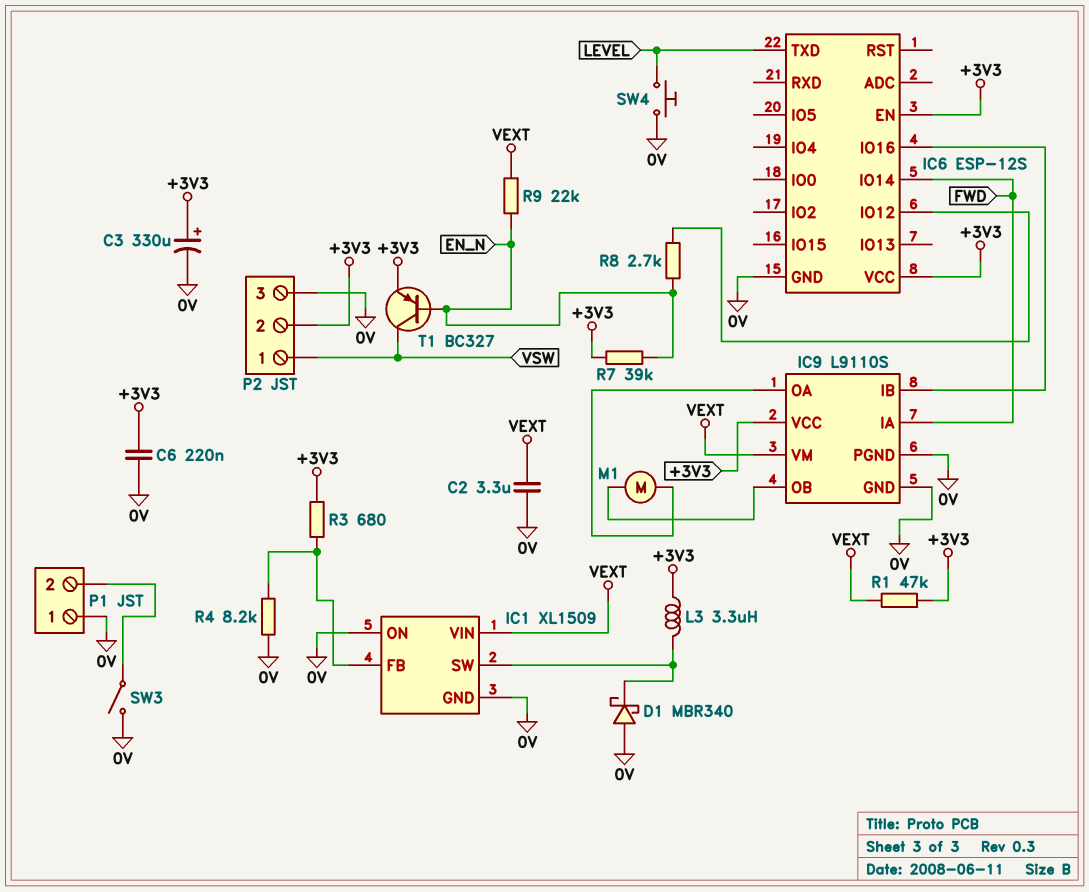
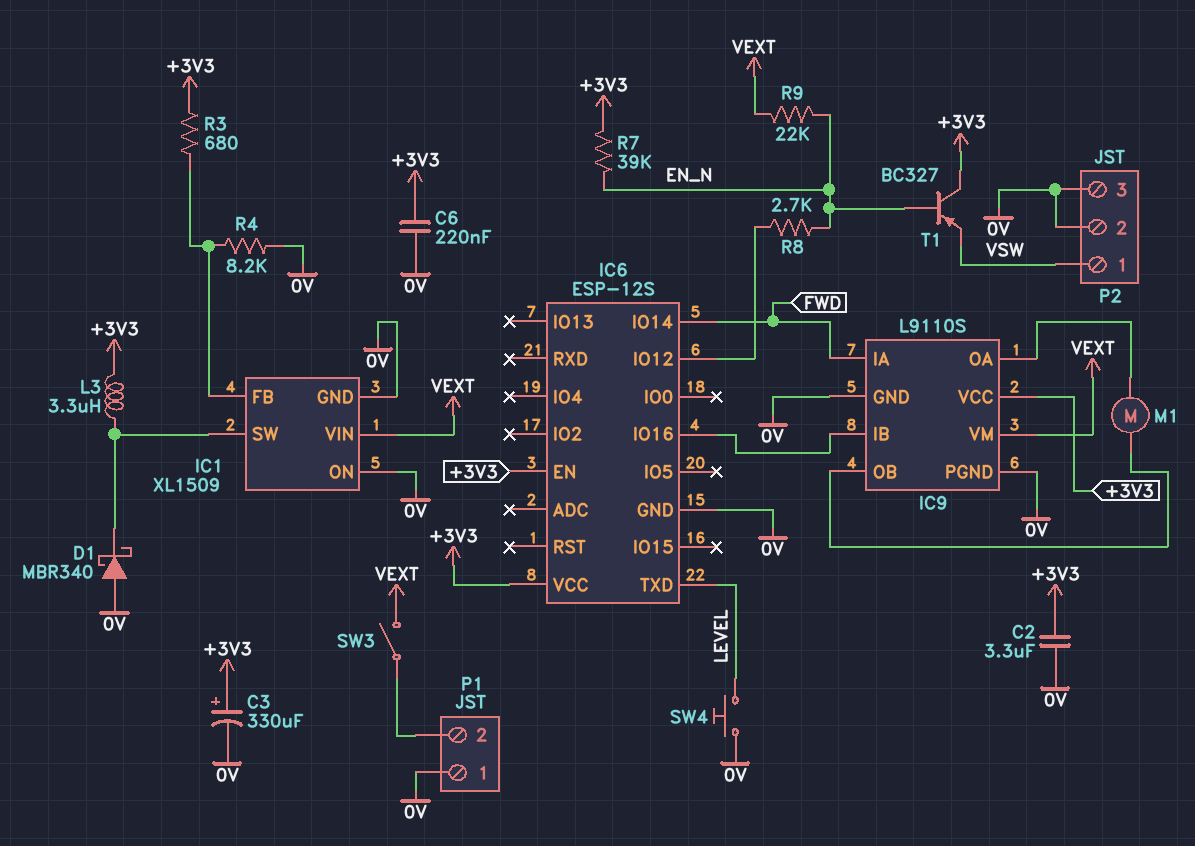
C2: 3.3uF (0V, VEXT) -> 3.3uF (+3V3, 0V)
P2 pin 2: +3V3 -> 0V
R1: 47k (+3V3, VEXT) -> none
SW3: switch (0V, P1/2) -> switch (P1/2, VEXT)
T1: PNP BC327 (B EN_N, C VSW, E +3V3) -> PNP BC327 (B EN_N, C +3V3, E VSW)

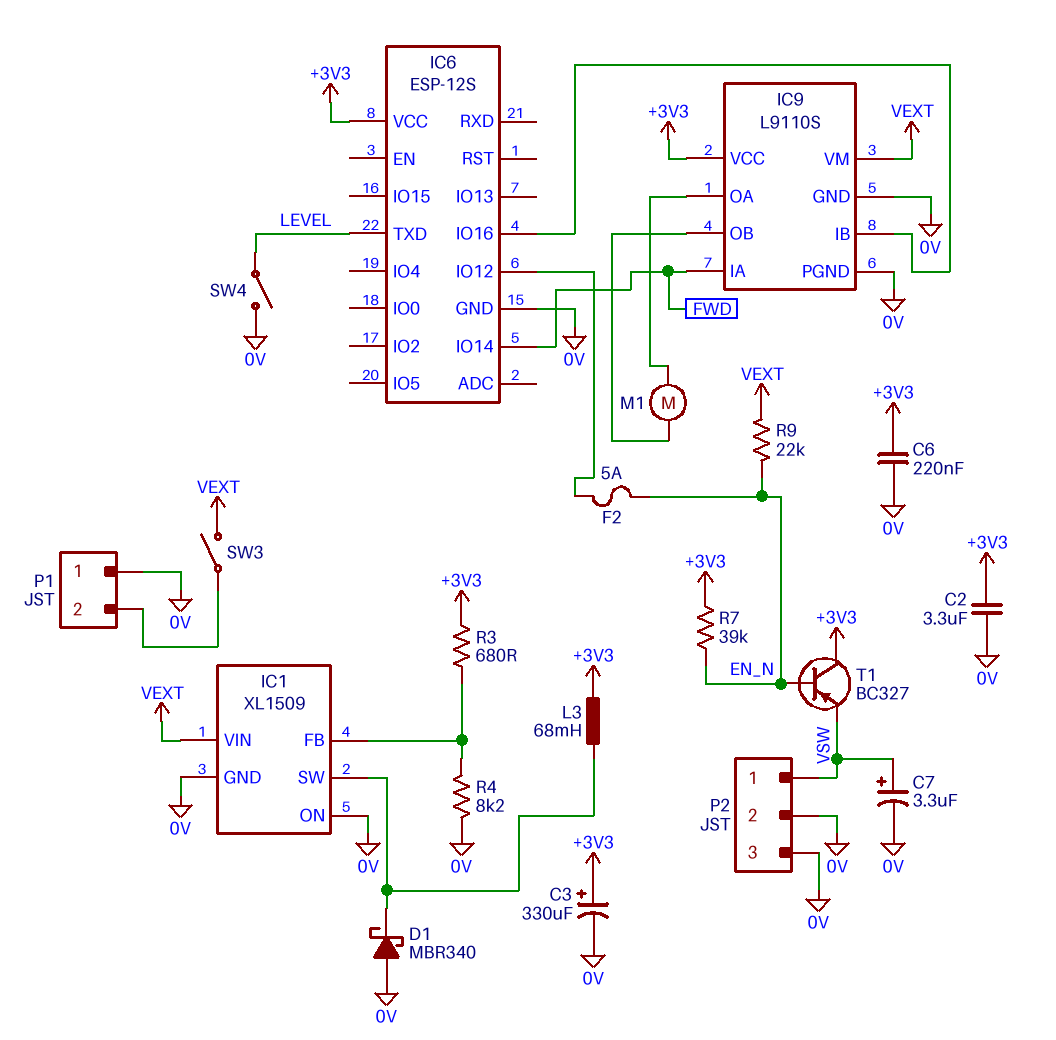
C7: none -> 3.3uF (plus VSW, minus 0V)
F2: none -> 5A (EN_N, IC6/IO12)
IC6 pin EN: +3V3 -> none
L3: 3.3uH (+3V3, IC1/SW) -> 68mH (+3V3, IC1/SW)
R8: 2.7k (EN_N, IC6/IO12) -> none
SW4: button (0V, LEVEL) -> switch (0V, LEVEL)

